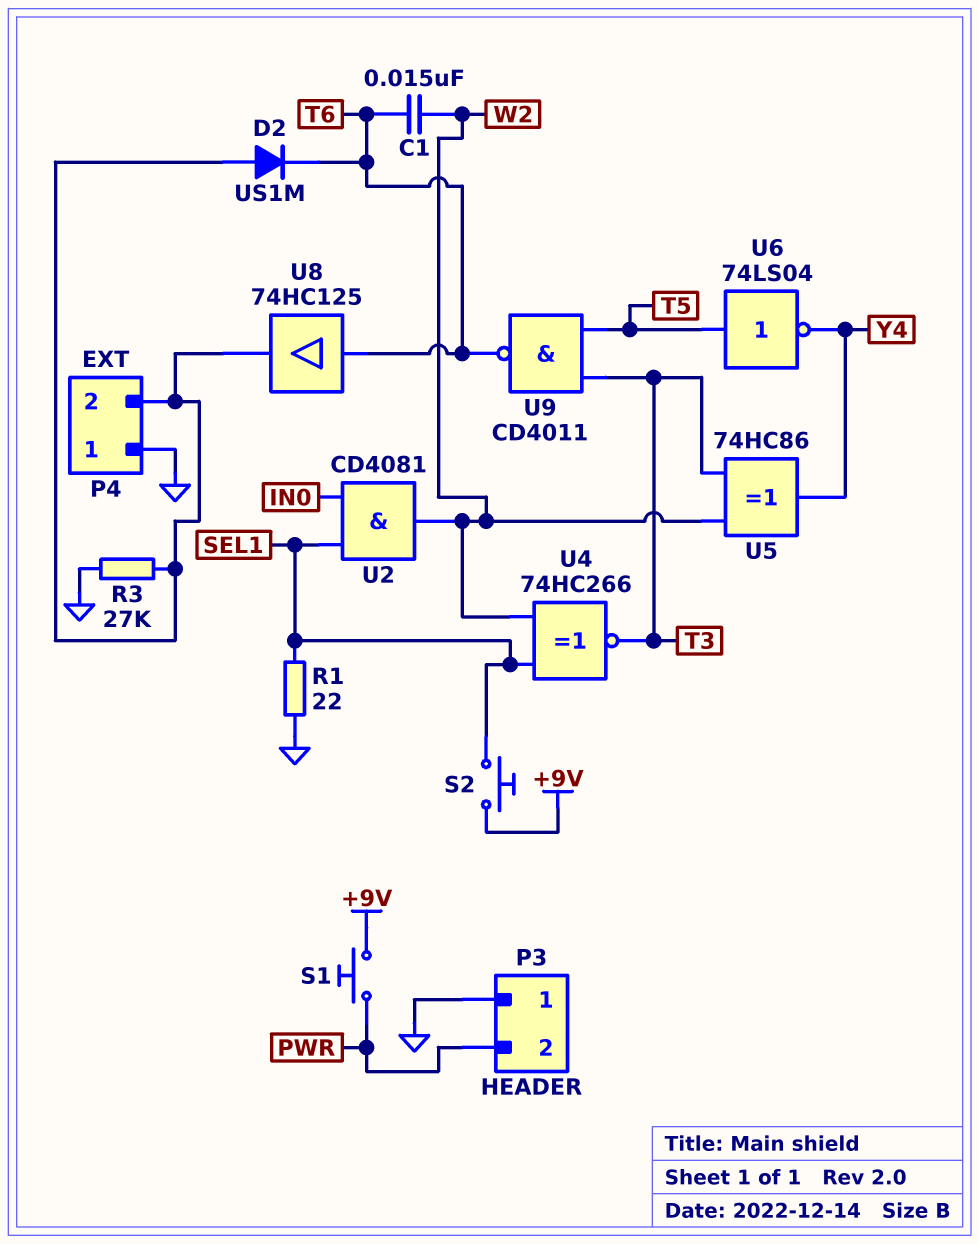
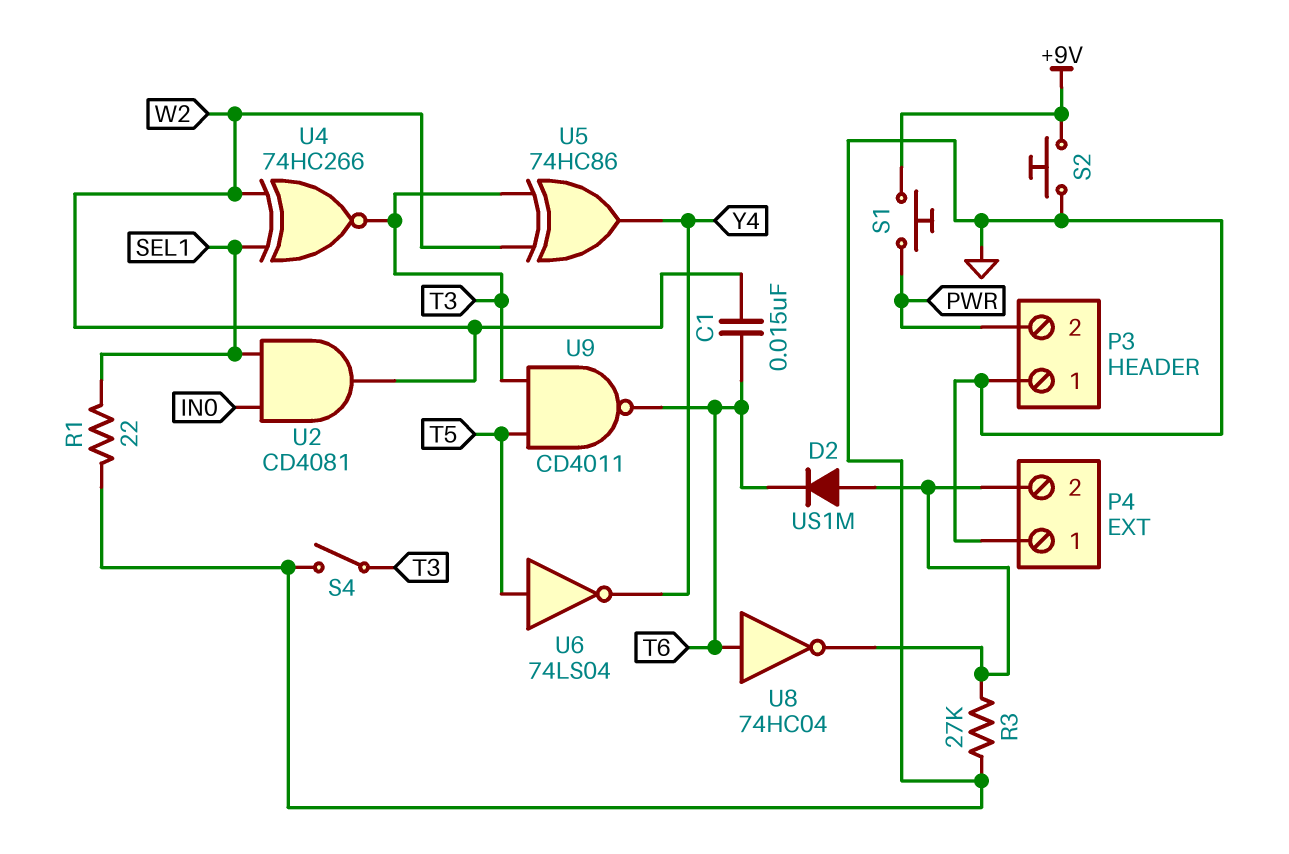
S2: button (+9V, SEL1) -> button (+9V, GND)
S4: none -> switch (GND, T3)
U8: buffer 74HC125 (in T6, out P4/2) -> NOT 74HC04 (in T6, out P4/2)

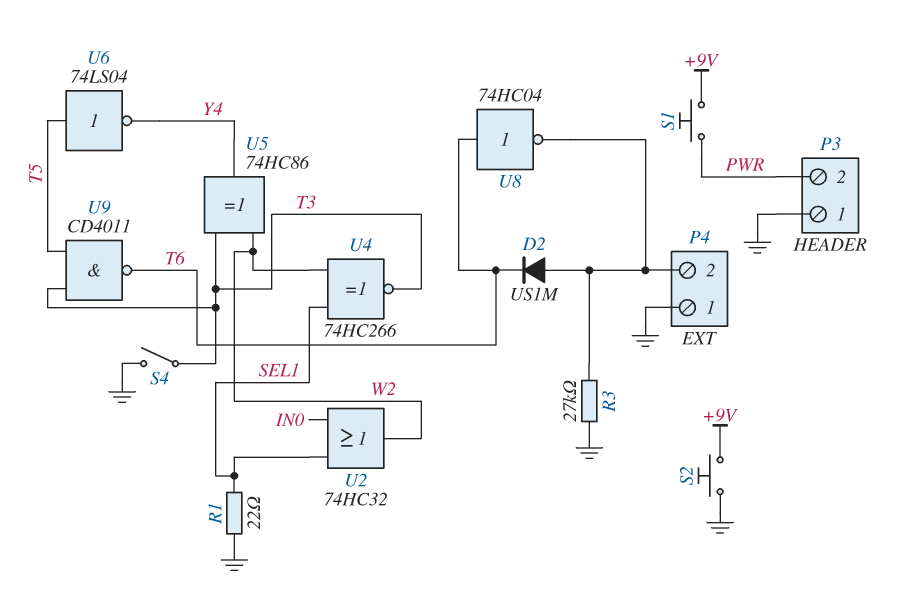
C1: 15nF (T6, W2) -> none
U2: AND CD4081 (in IN0, in SEL1, out W2) -> OR 74HC32 (in IN0, in SEL1, out W2)

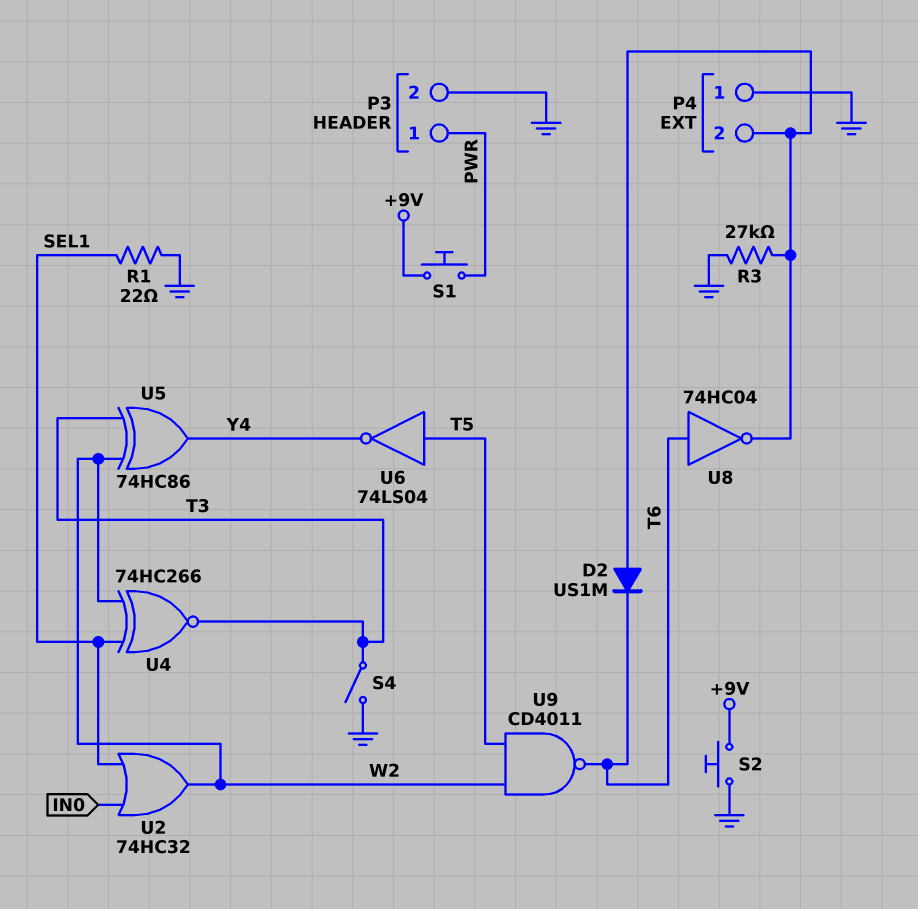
P3 pin 1: GND -> PWR
P3 pin 2: PWR -> GND
U9: NAND CD4011 (in T3, in T5, out T6) -> NAND CD4011 (in T5, in W2, out T6)

